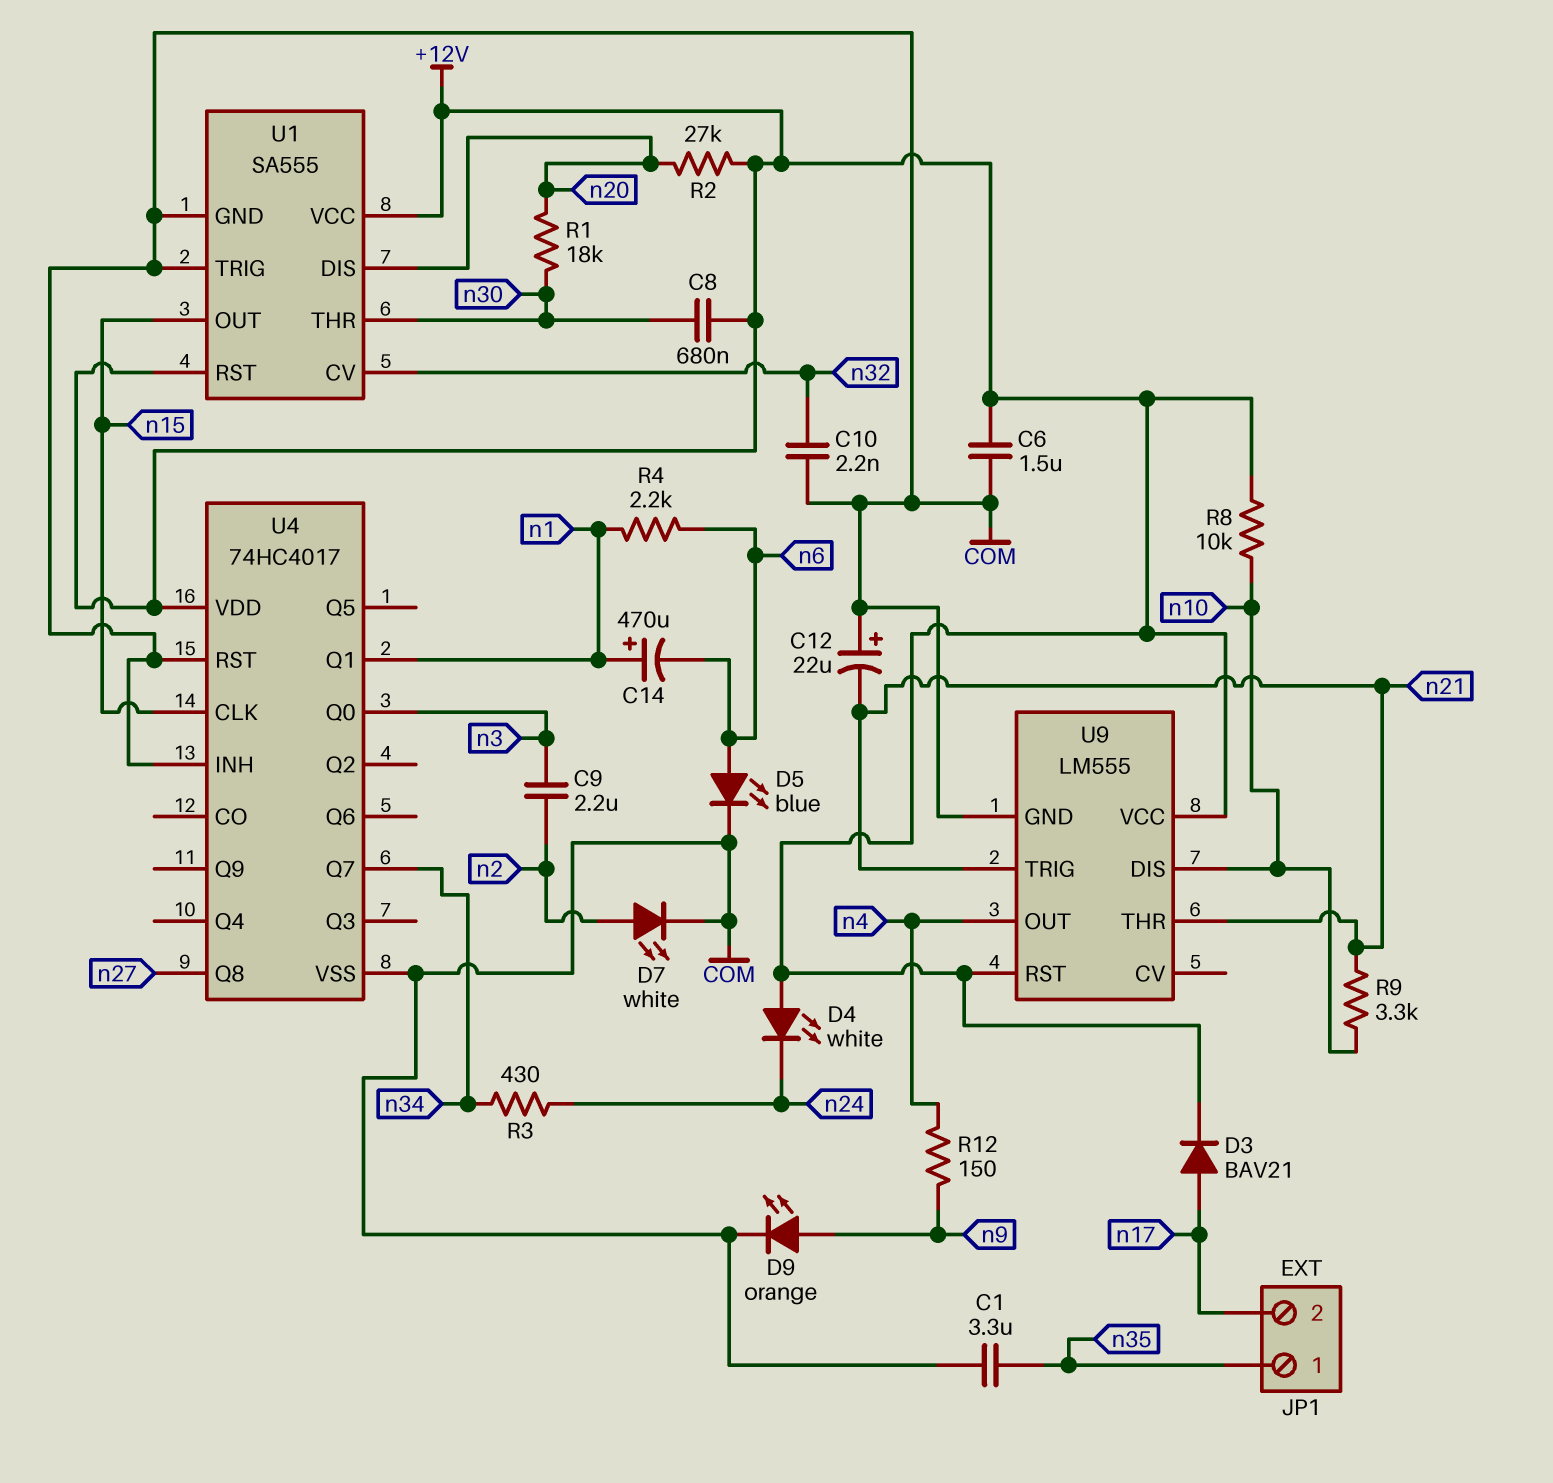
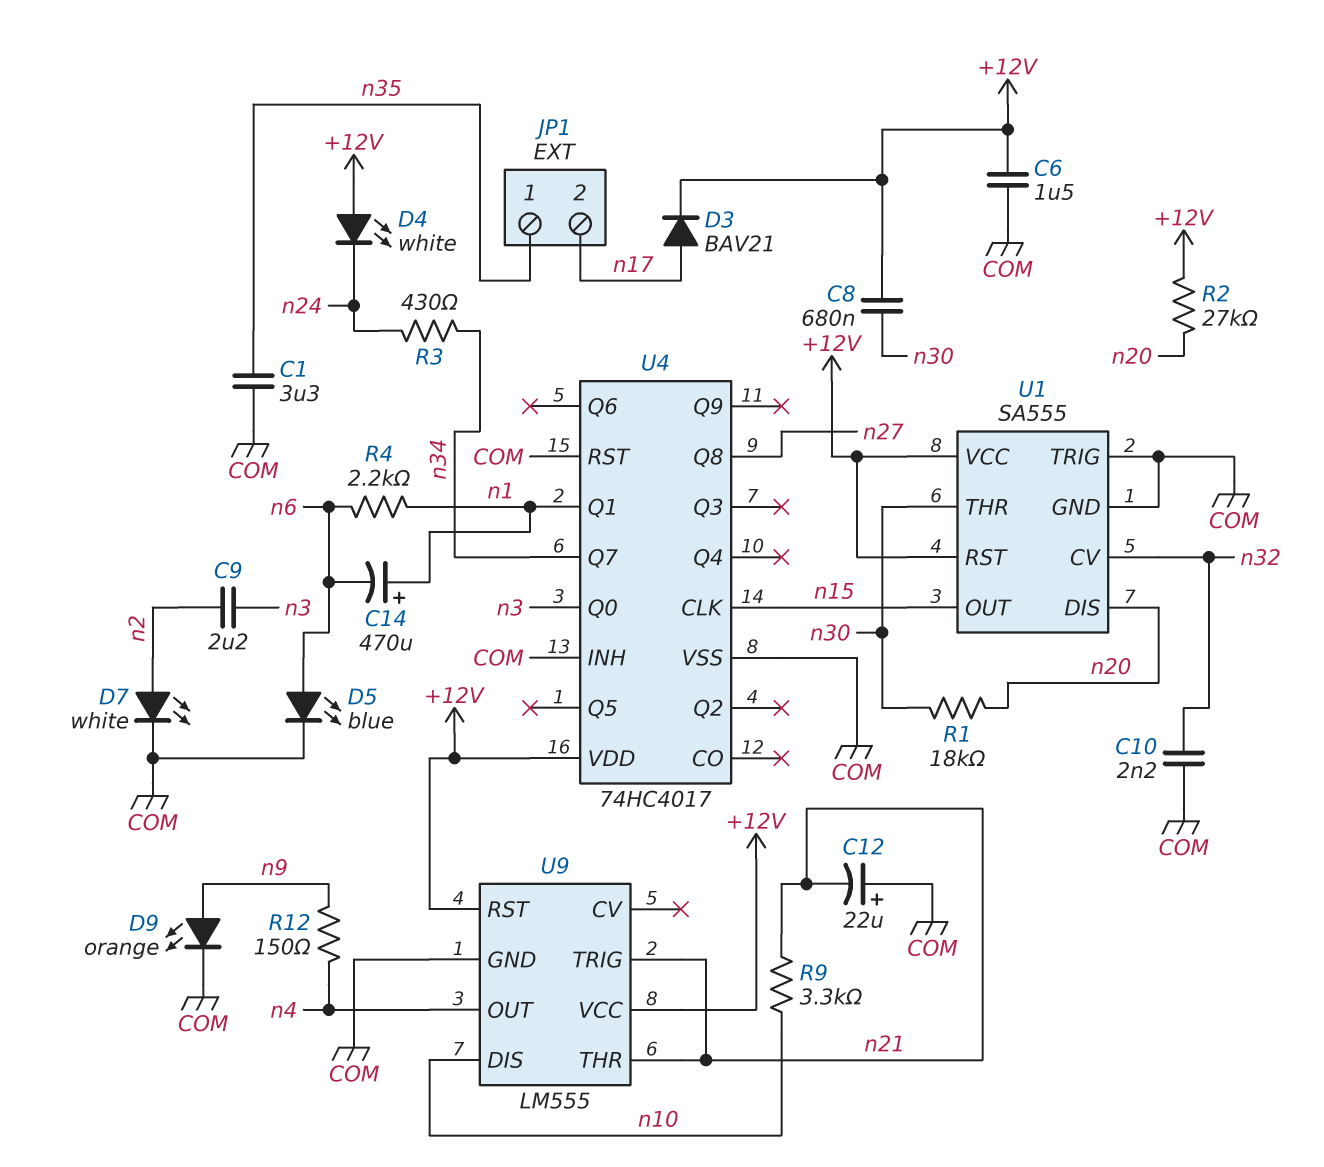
R8: 10k (+12V, n10) -> none

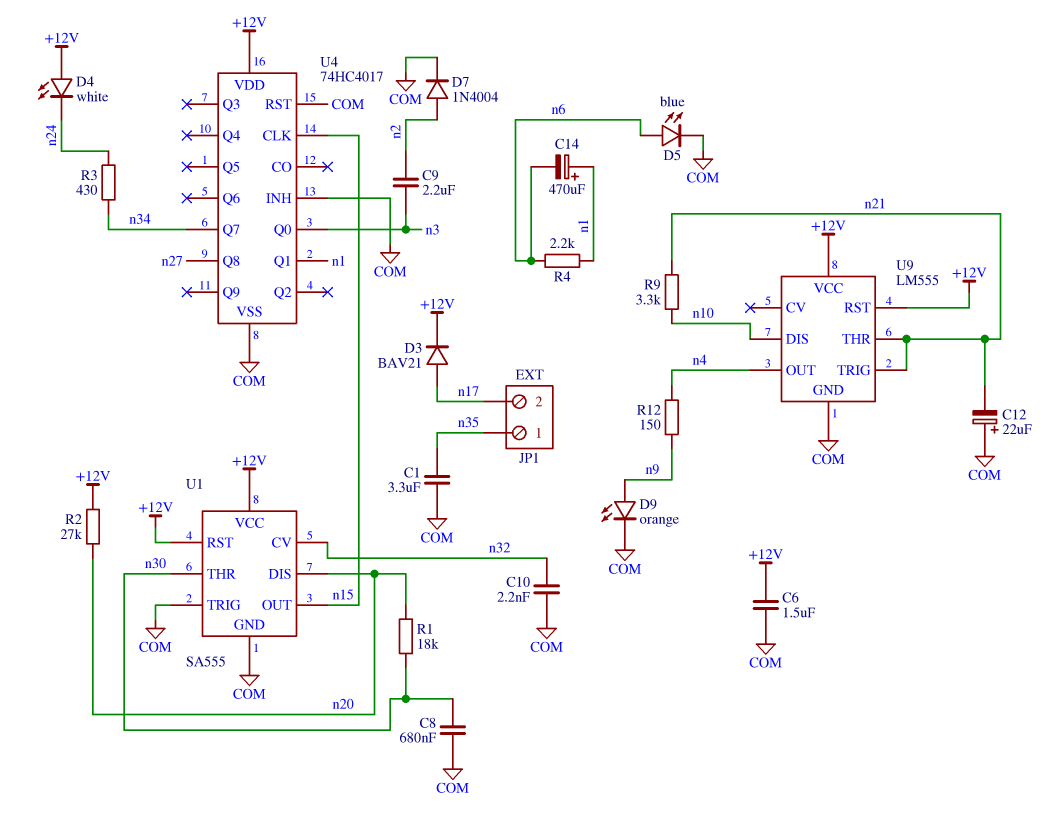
C8: 680nF (+12V, n30) -> 680nF (COM, n30)
D7: LED white (A n2, K COM) -> diode 1N4004 (A n2, K COM)

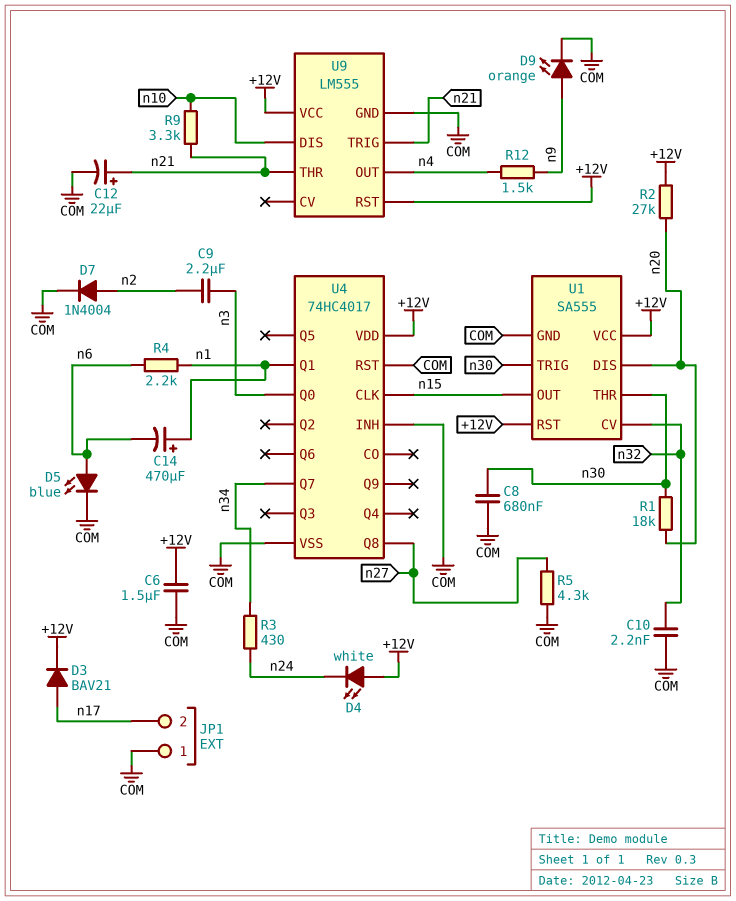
C1: 3.3uF (COM, n35) -> none
C12: 22uF (plus COM, minus n21) -> 22uF (plus n21, minus COM)
JP1 pin 1: n35 -> COM
R5: none -> 4.3k (COM, n27)
R12: 150 (n4, n9) -> 1.5k (n4, n9)
U1 pin TRIG: COM -> n30

